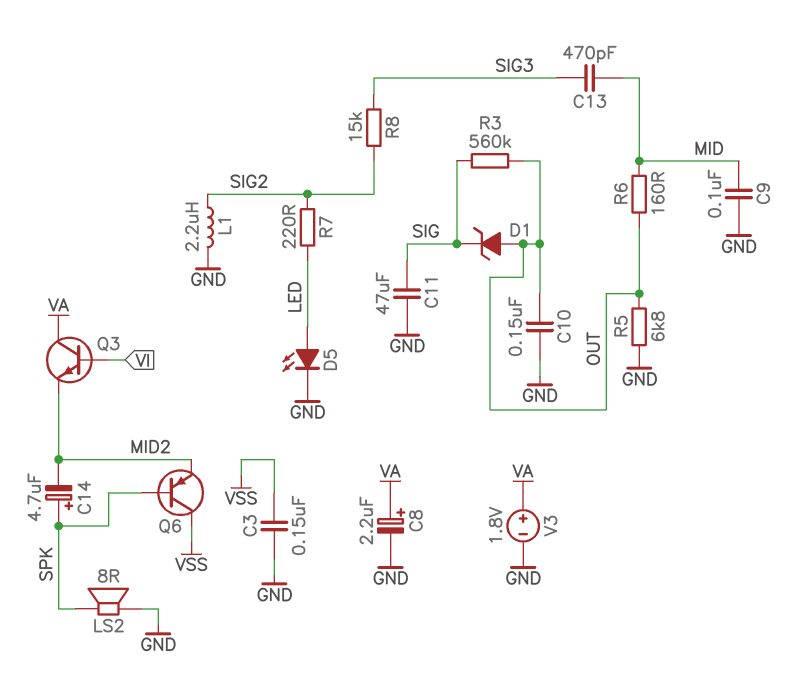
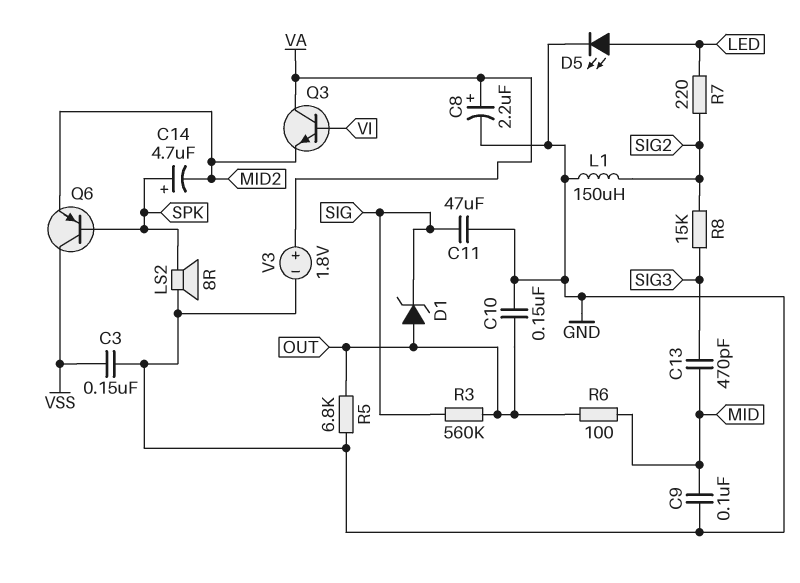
L1: 2.2uH (GND, SIG2) -> 150uH (GND, SIG2)
R6: 160 (MID, OUT) -> 100 (MID, OUT)

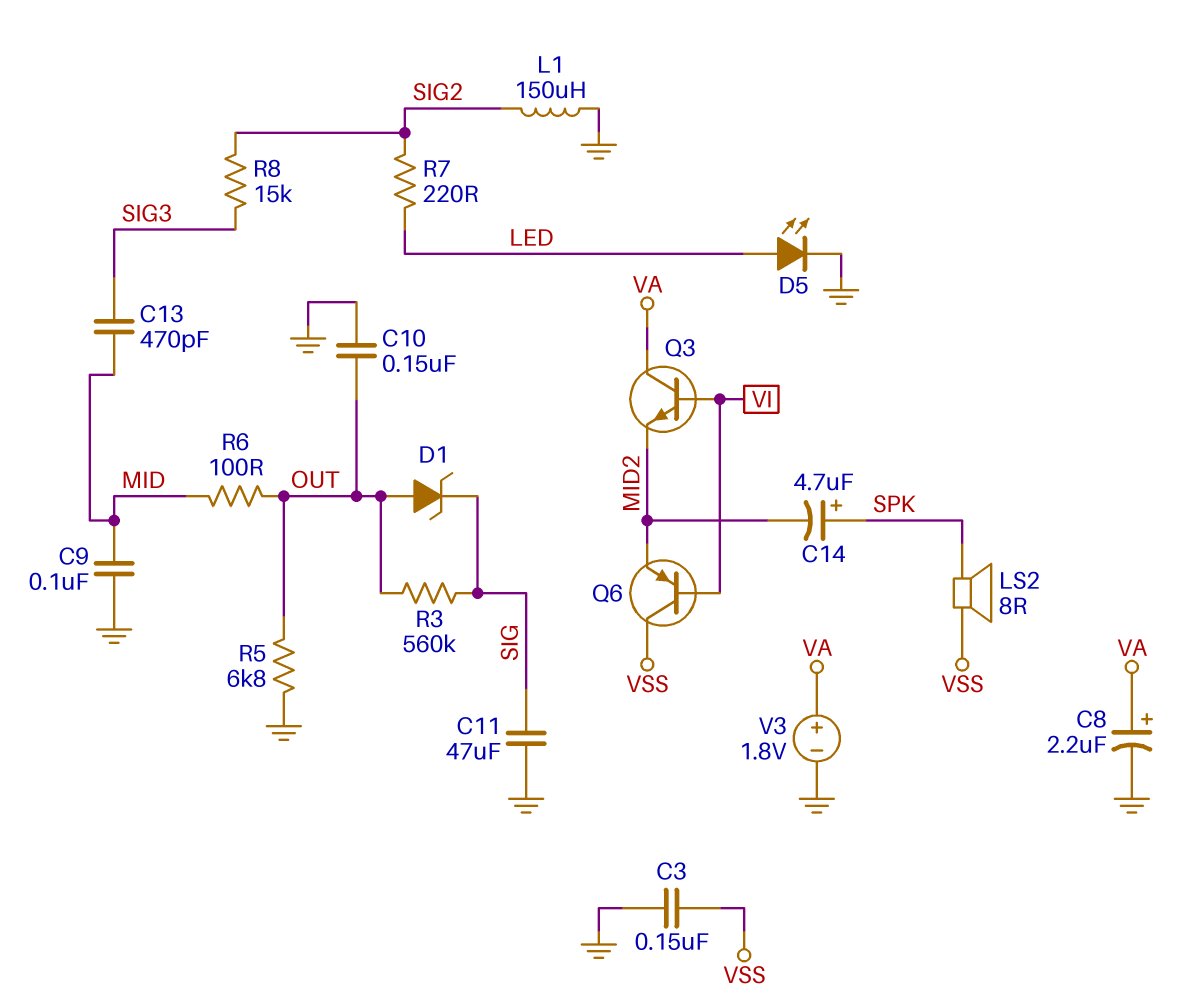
LS2: speaker 8R (GND, SPK) -> speaker 8R (SPK, VSS)
Q6: PNP (B SPK, C VSS, E MID2) -> PNP (B VI, C VSS, E MID2)

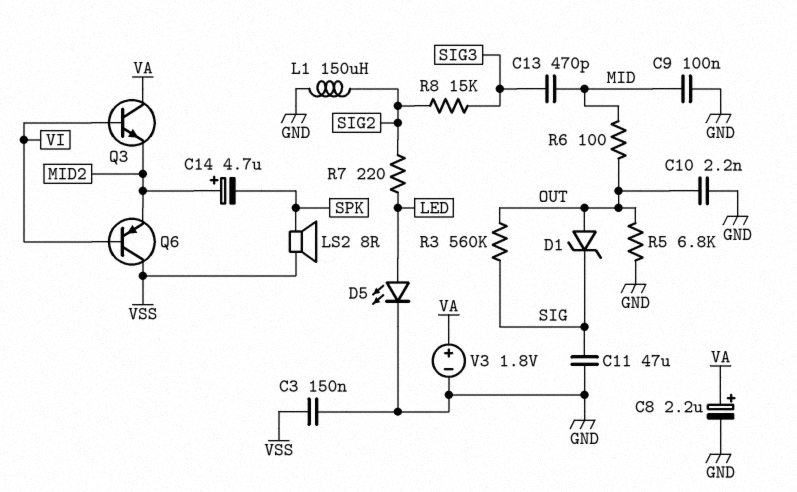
C10: 150nF (GND, OUT) -> 2.2nF (GND, OUT)
C14: 4.7uF (plus SPK, minus MID2) -> 4.7uF (plus MID2, minus SPK)

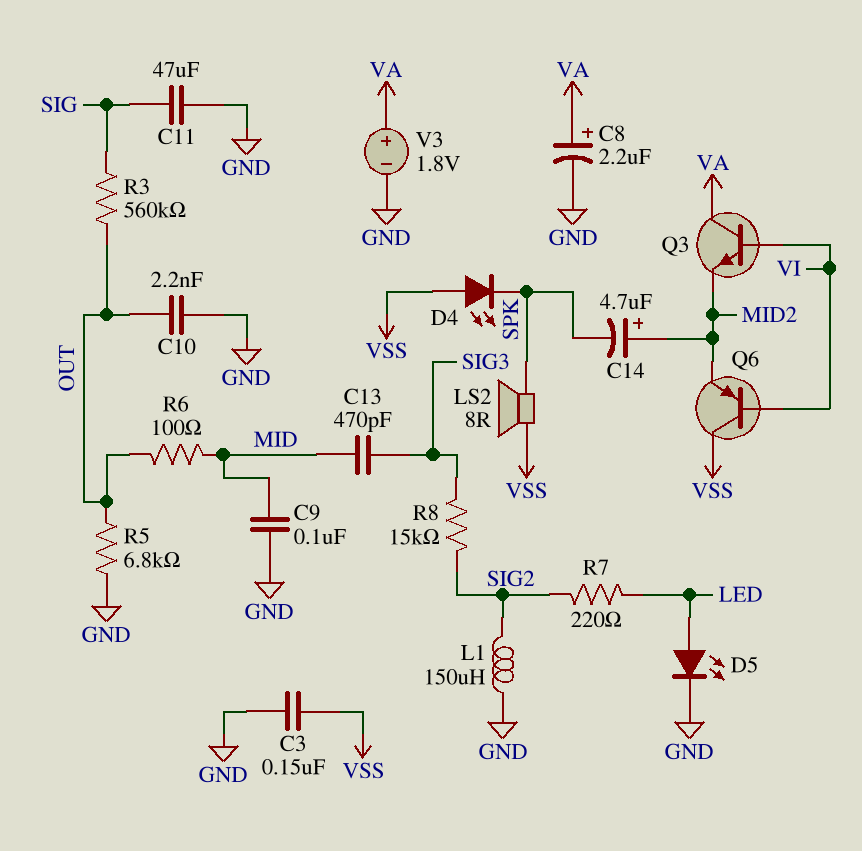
D1: zener (A OUT, K SIG) -> none
D4: none -> LED (A VSS, K SPK)

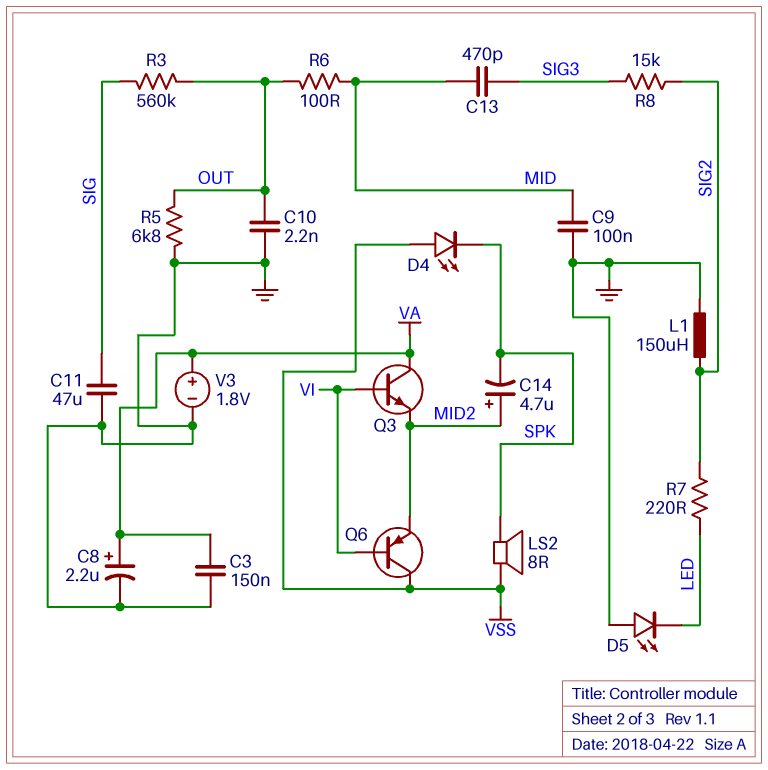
C3: 150nF (GND, VSS) -> 150nF (GND, VA)
D5: LED (A LED, K GND) -> LED (A GND, K LED)

